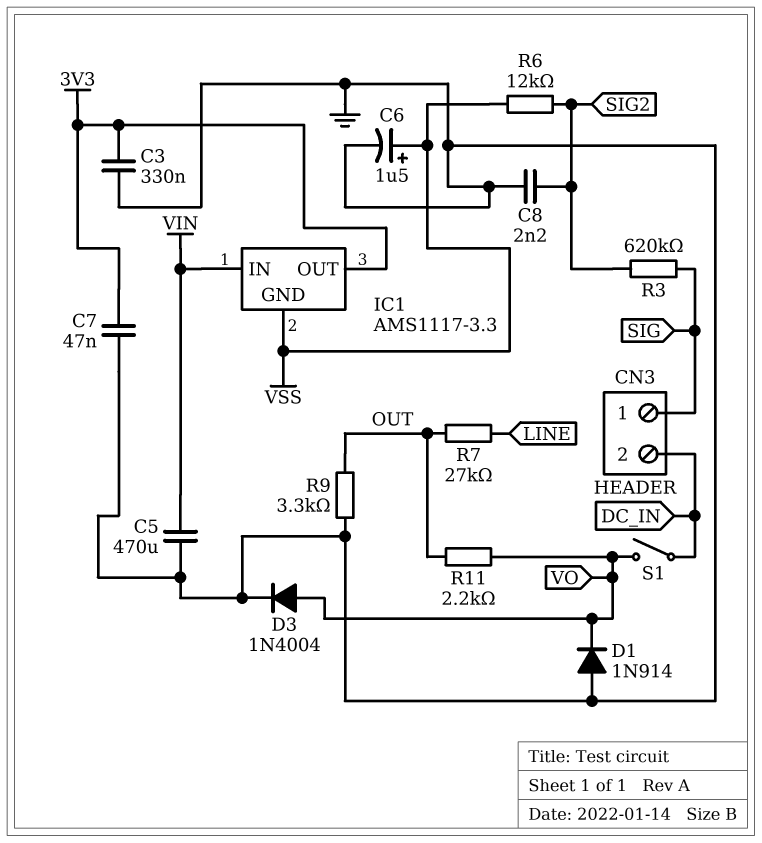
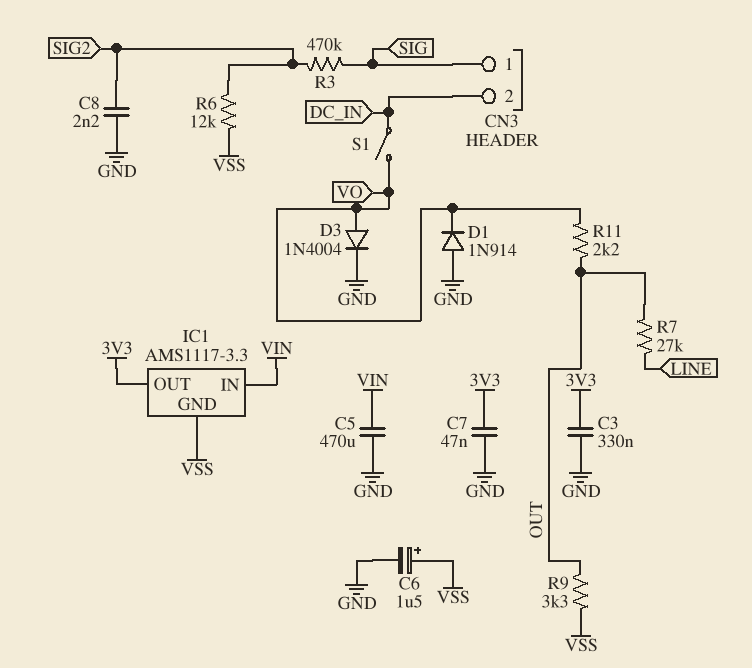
R3: 620k (SIG, SIG2) -> 470k (SIG, SIG2)
R9: 3.3k (GND, OUT) -> 3.3k (OUT, VSS)

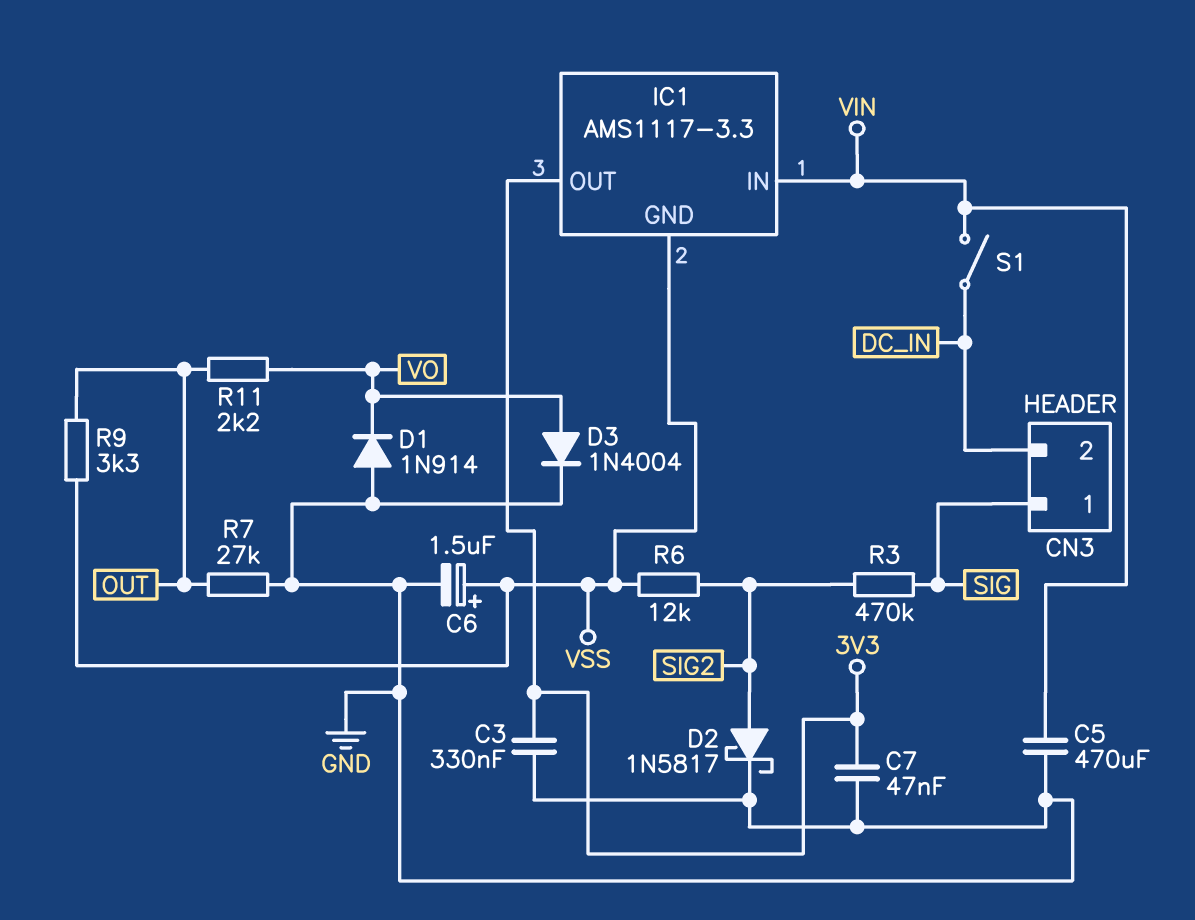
C8: 2.2nF (GND, SIG2) -> none
D2: none -> schottky 1N5817 (A SIG2, K GND)
R7: 27k (LINE, OUT) -> 27k (GND, OUT)
S1: switch (DC_IN, VO) -> switch (DC_IN, VIN)

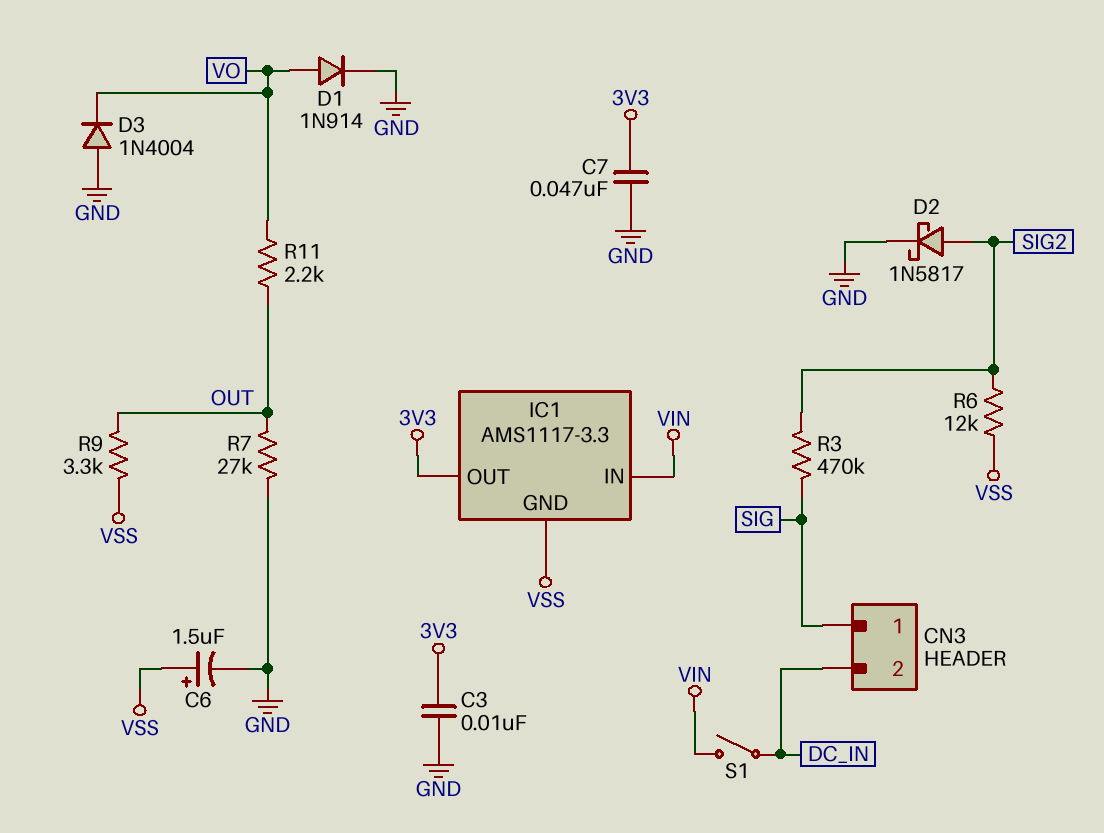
C3: 330nF (3V3, GND) -> 10nF (3V3, GND)
C5: 470uF (GND, VIN) -> none
D1: diode 1N914 (A GND, K VO) -> diode 1N914 (A VO, K GND)
D3: diode 1N4004 (A VO, K GND) -> diode 1N4004 (A GND, K VO)

